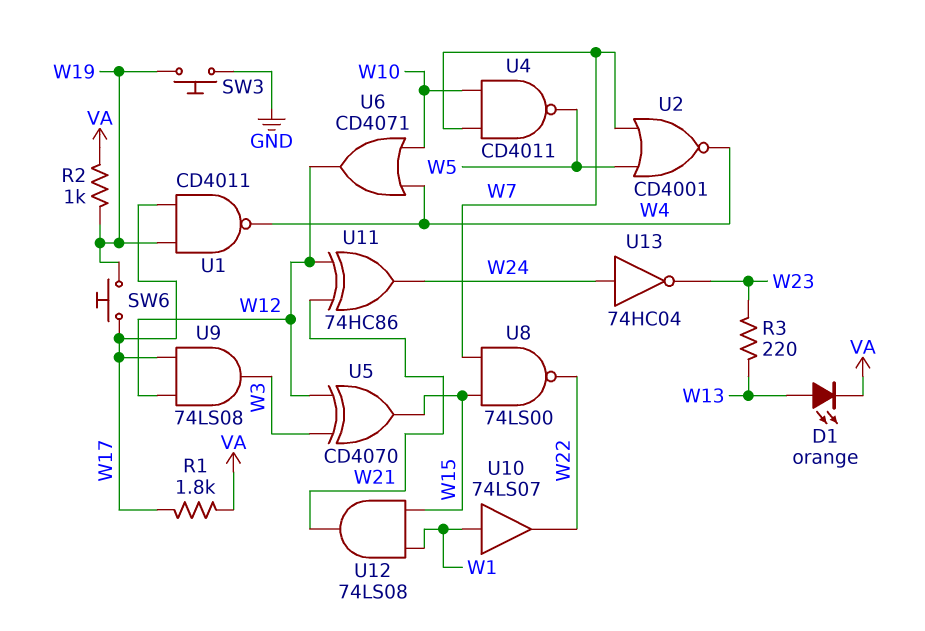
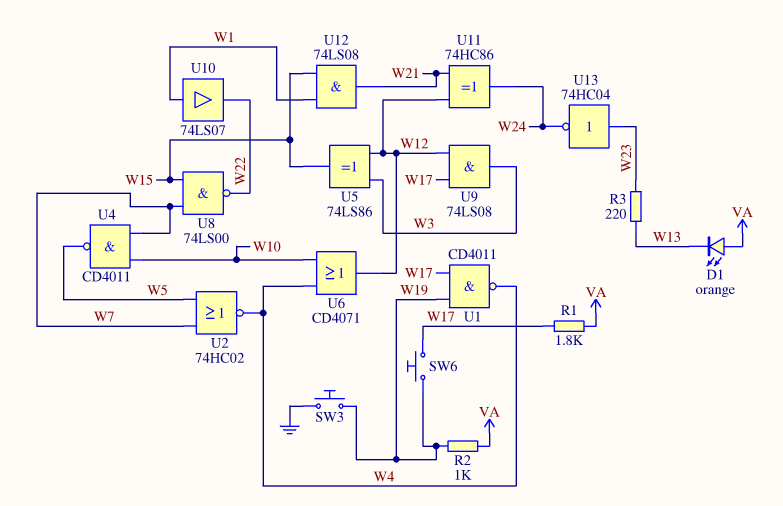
D1: LED orange (A W13, K VA) -> LED orange (A VA, K W13)
U2: NOR CD4001 (in W5, in W7, out W4) -> NOR 74HC02 (in W5, in W7, out W4)
U5: XOR CD4070 (in W3, in W12, out W15) -> XOR 74LS86 (in W3, in W12, out W15)
U13: NOT 74HC04 (in W24, out W23) -> NOT 74HC04 (in W23, out W24)

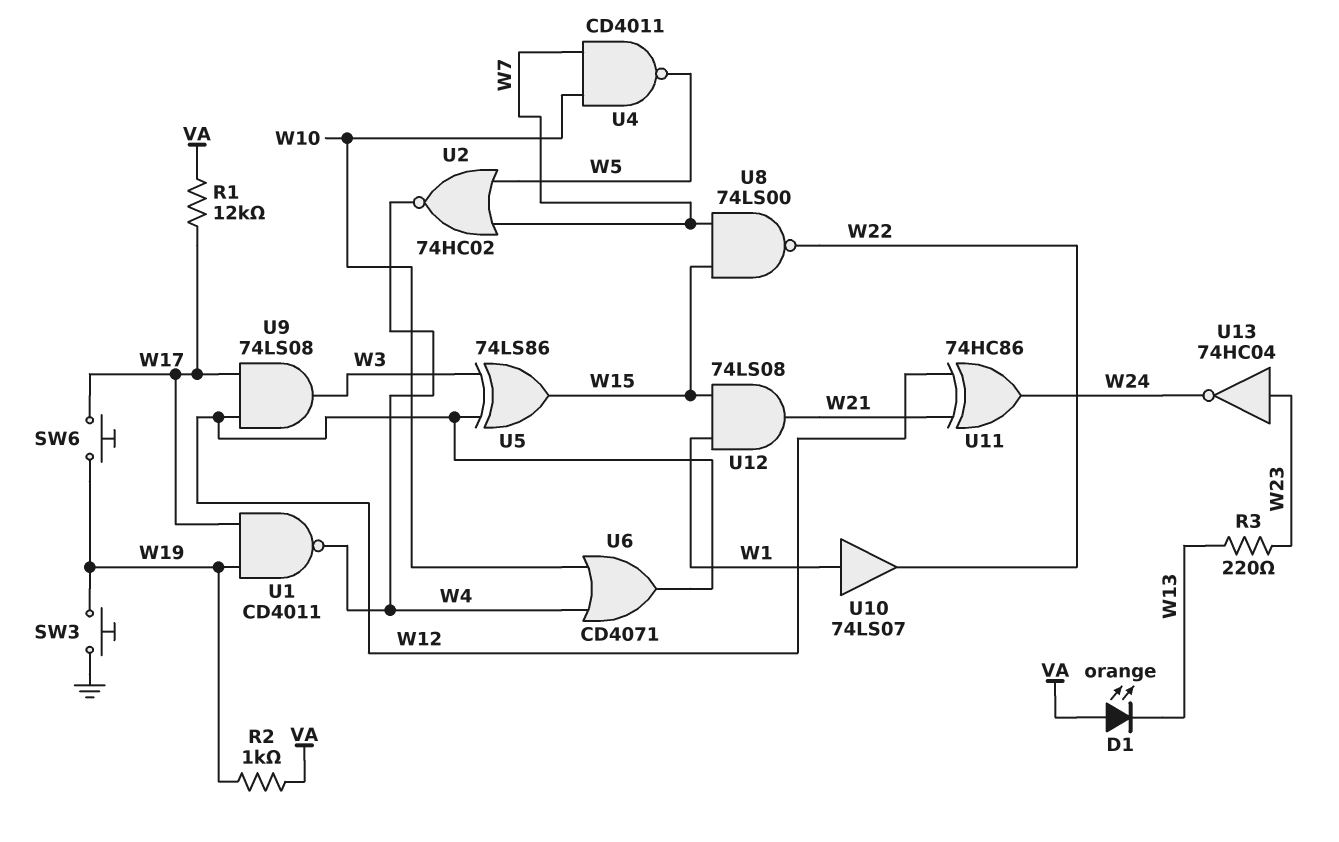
R1: 1.8k (VA, W17) -> 12k (VA, W17)

